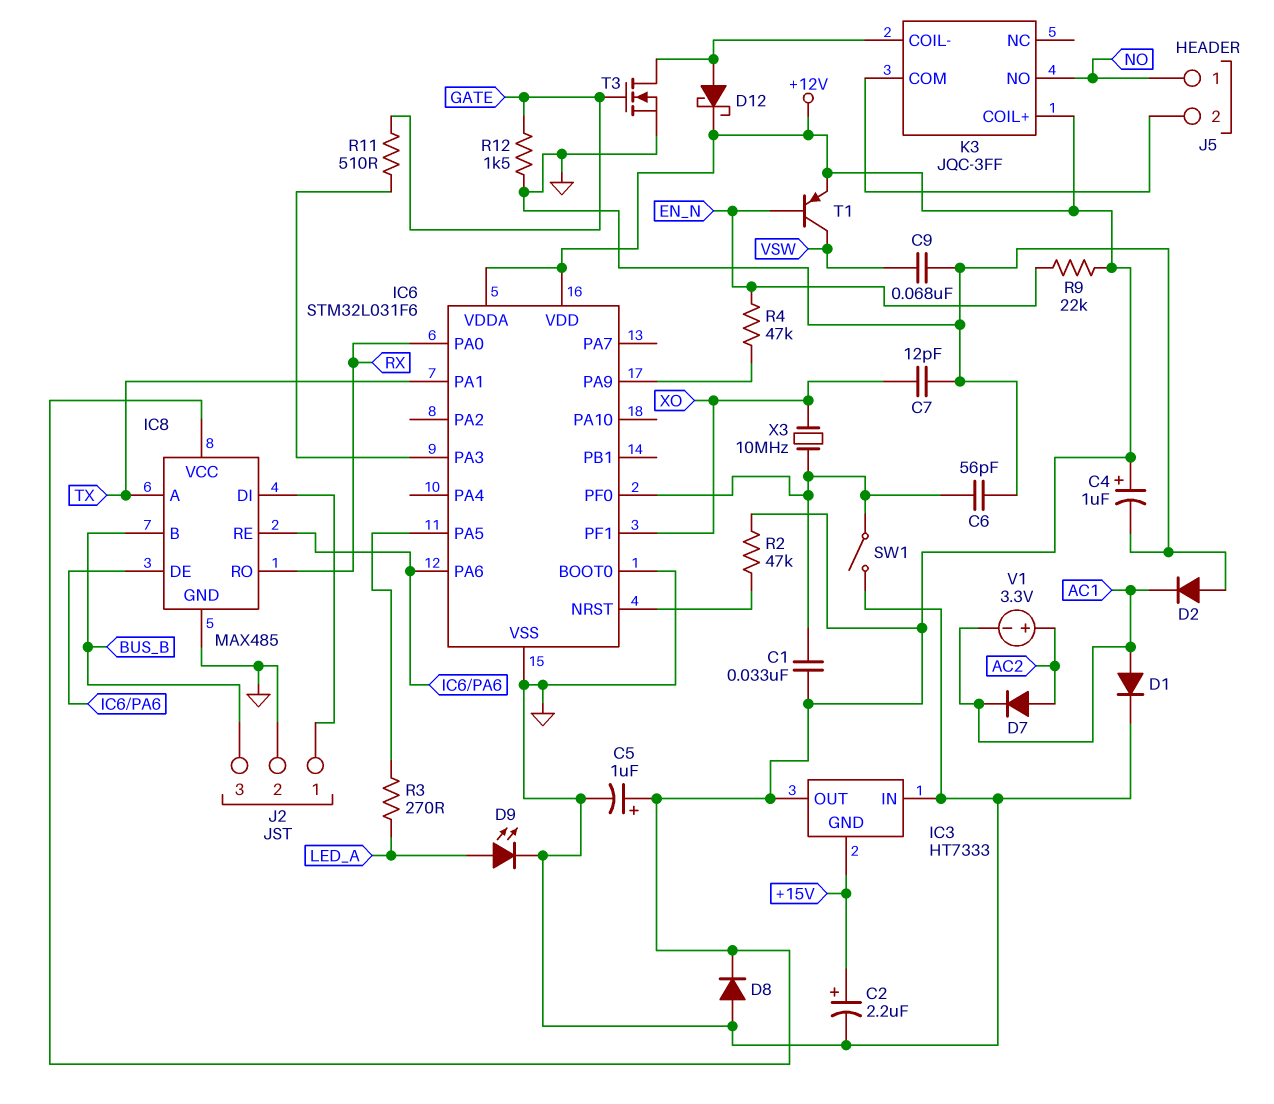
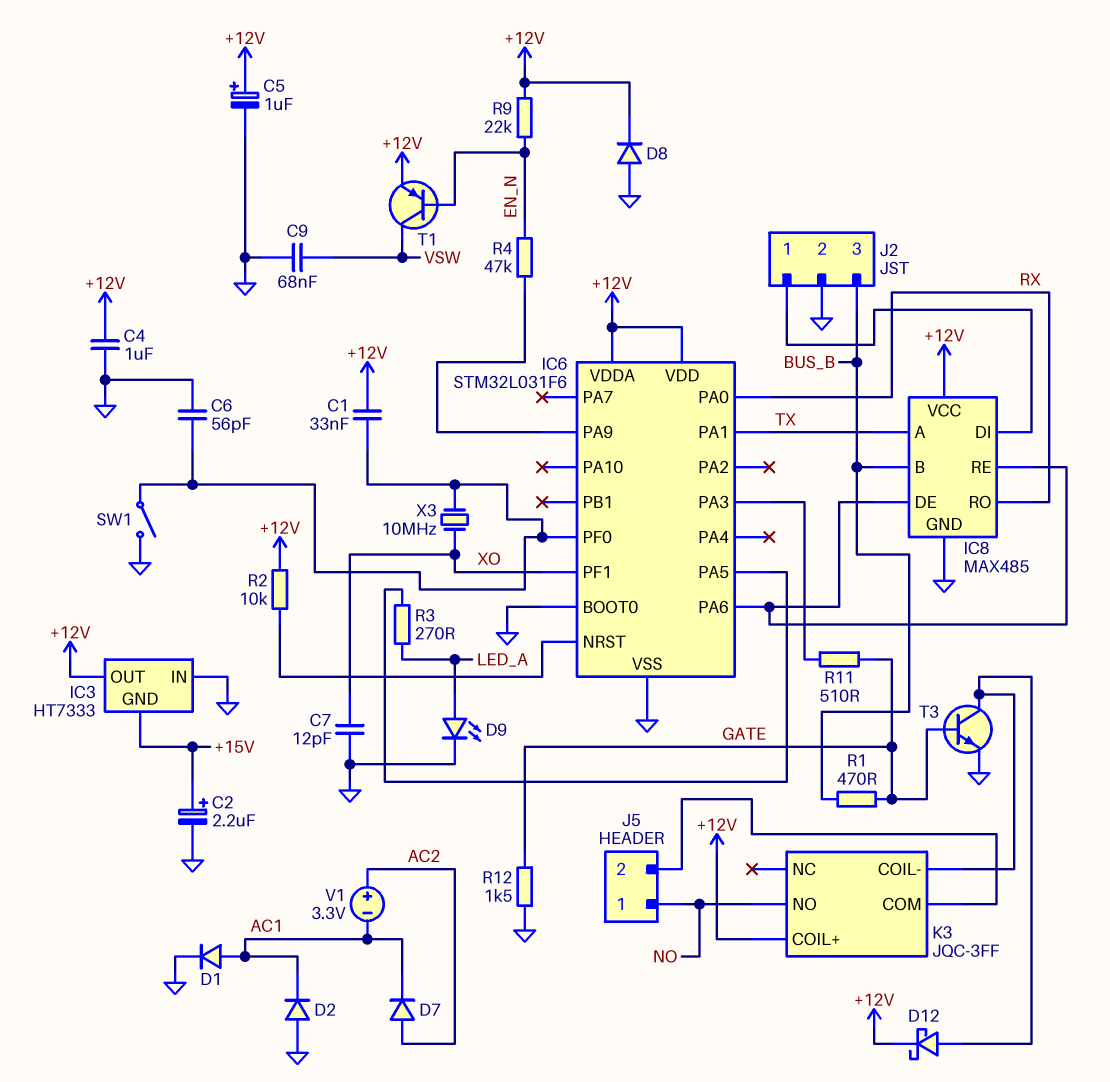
C4: 1uF (plus +12V, minus GND) -> 1uF (+12V, GND)
R1: none -> 470 (BUS_B, GATE)
R2: 47k (+12V, IC6/NRST) -> 10k (+12V, IC6/NRST)
T3: NMOS (G GATE, D K3/COIL-, S GND) -> NPN (B GATE, C K3/COIL-, E GND)

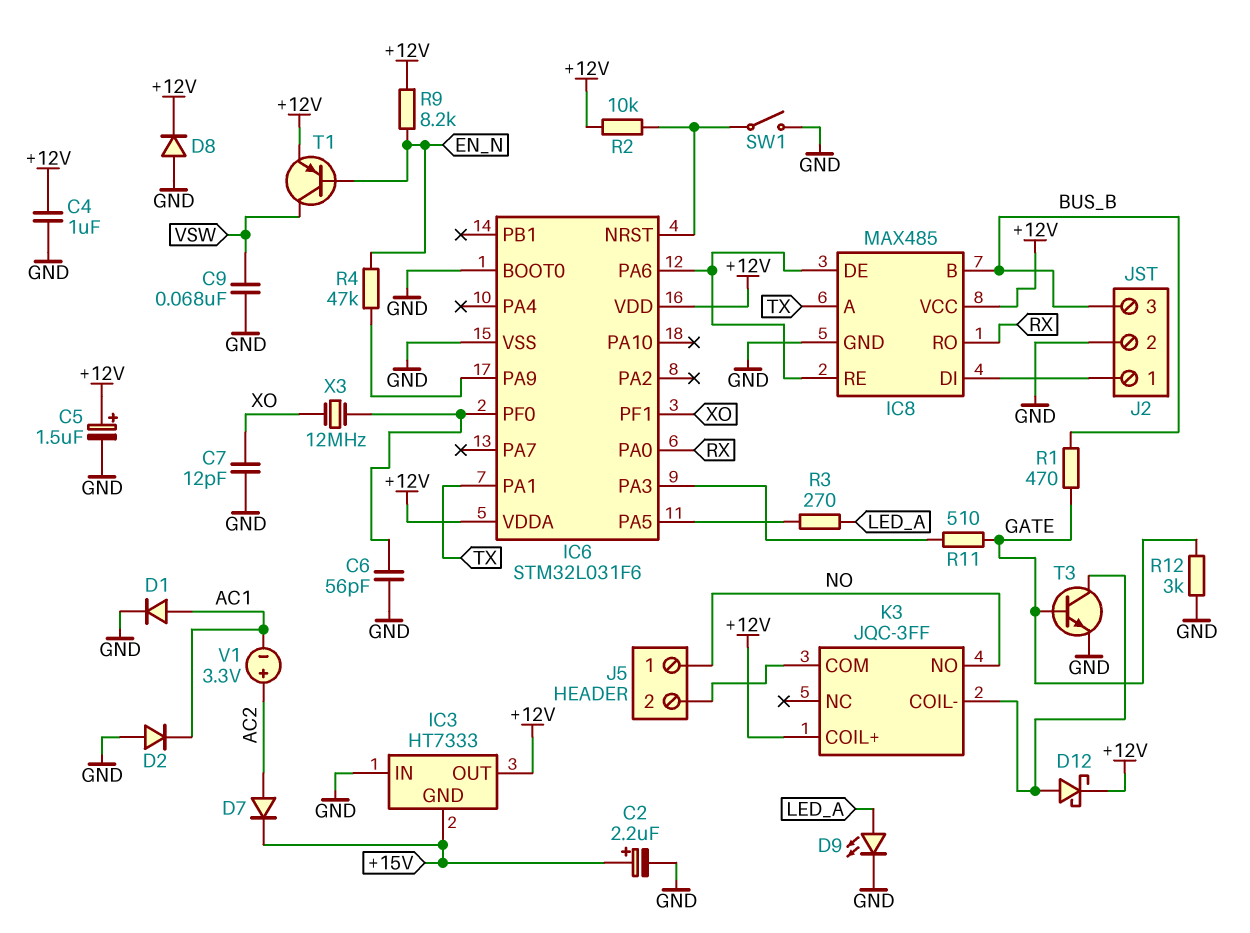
C1: 33nF (+12V, IC6/PF0) -> none
C5: 1uF (plus +12V, minus GND) -> 1.5uF (plus +12V, minus GND)
D7: diode (A AC2, K AC1) -> diode (A AC2, K +15V)
R9: 22k (+12V, EN_N) -> 8.2k (+12V, EN_N)
R12: 1.5k (GATE, GND) -> 3k (GATE, GND)
SW1: switch (GND, IC6/PF0) -> switch (GND, IC6/NRST)
X3: 10MHz (IC6/PF0, XO) -> 12MHz (IC6/PF0, XO)

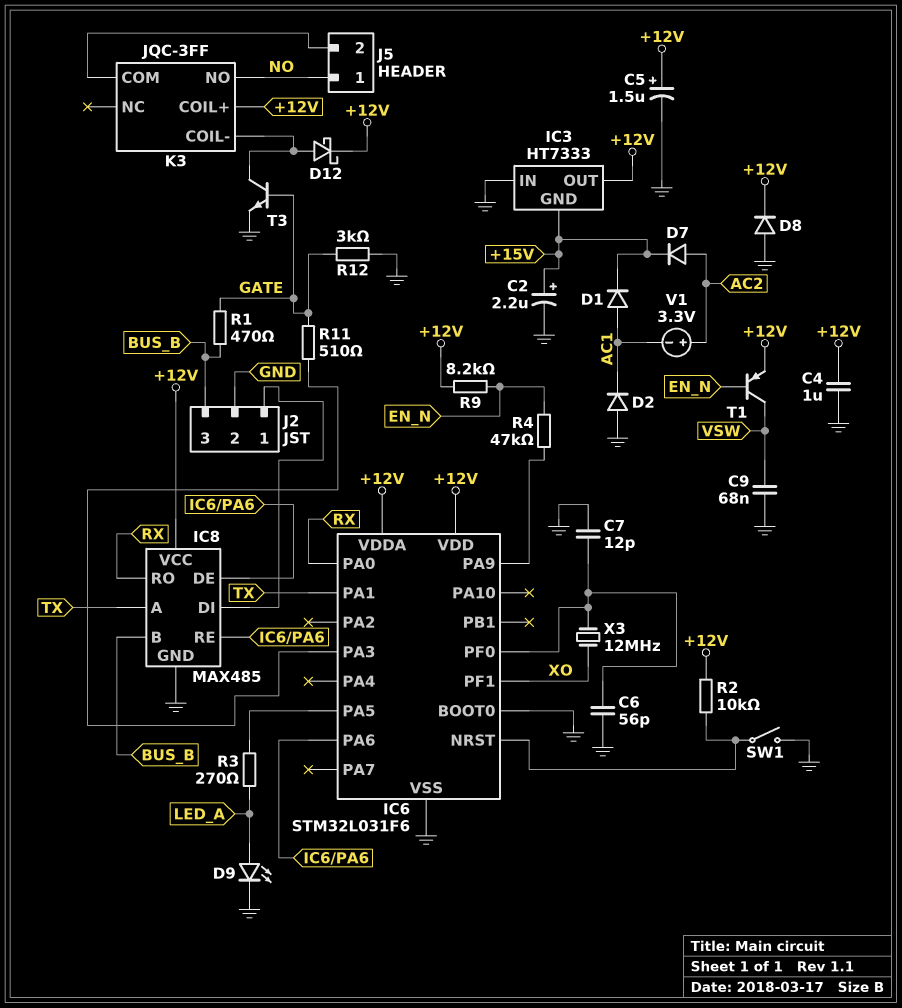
C7: 12pF (GND, XO) -> 12pF (GND, IC6/PF0)
D1: diode (A AC1, K GND) -> diode (A AC1, K +15V)

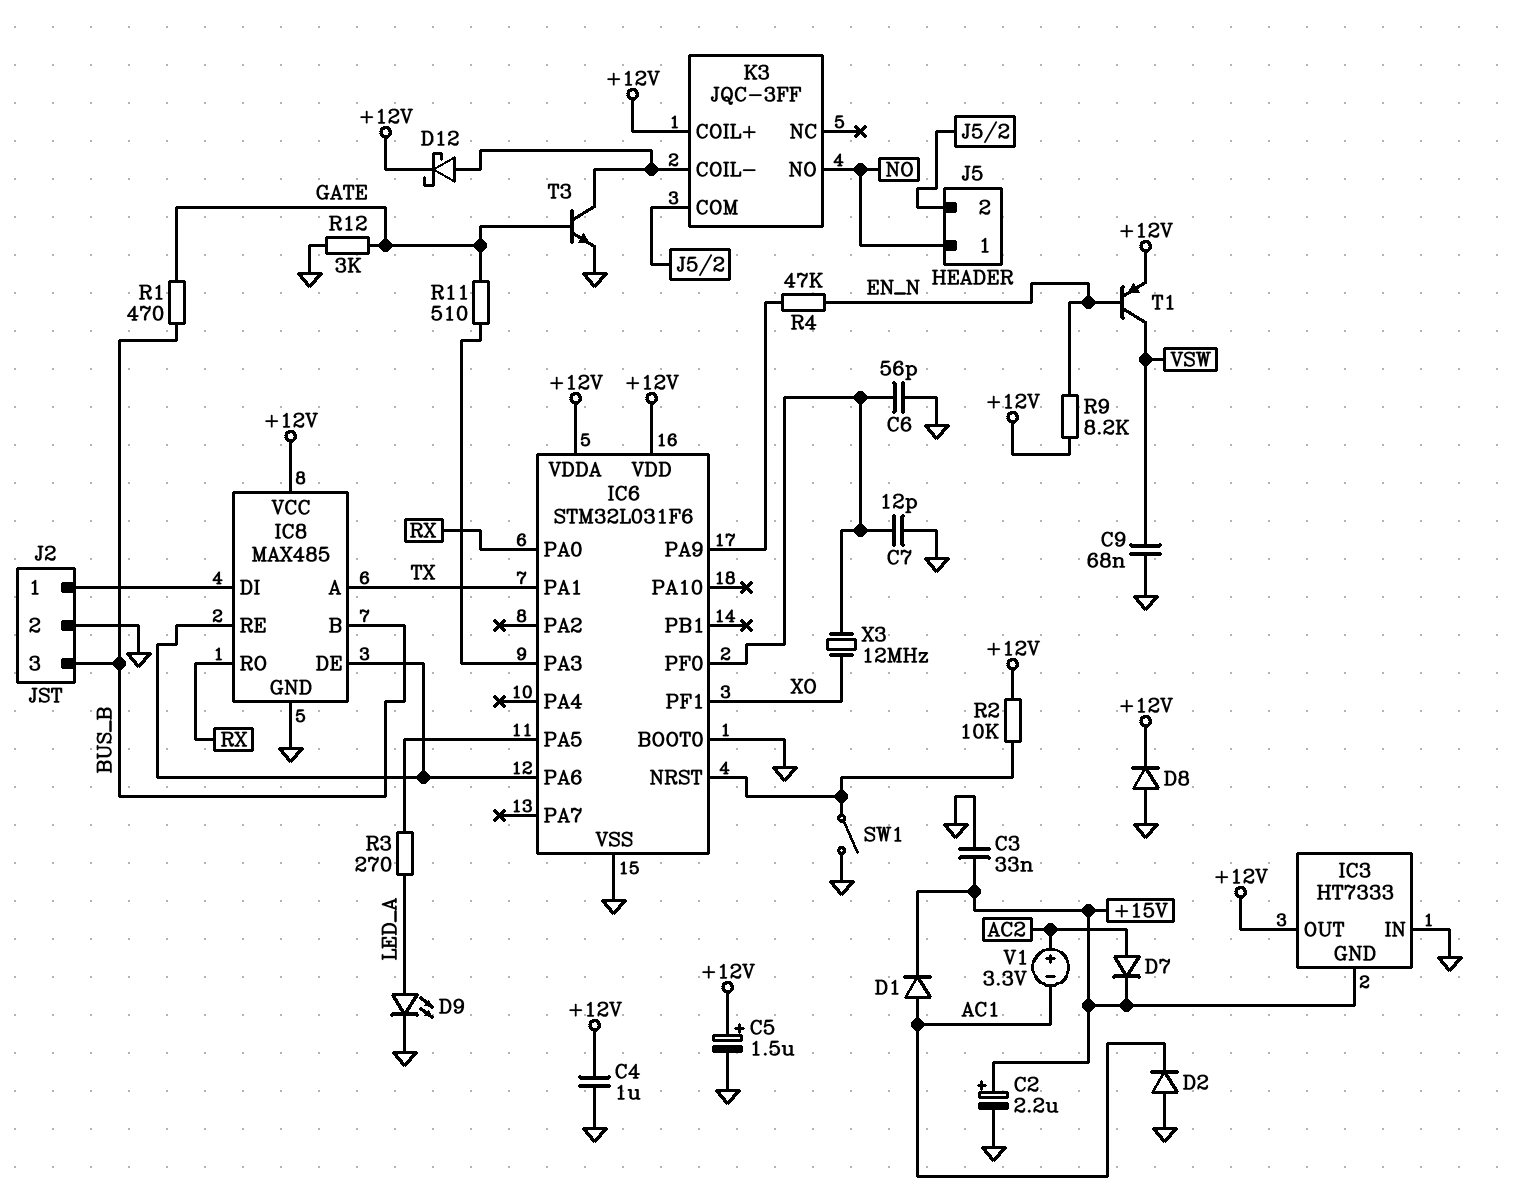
C3: none -> 33nF (+15V, GND)

